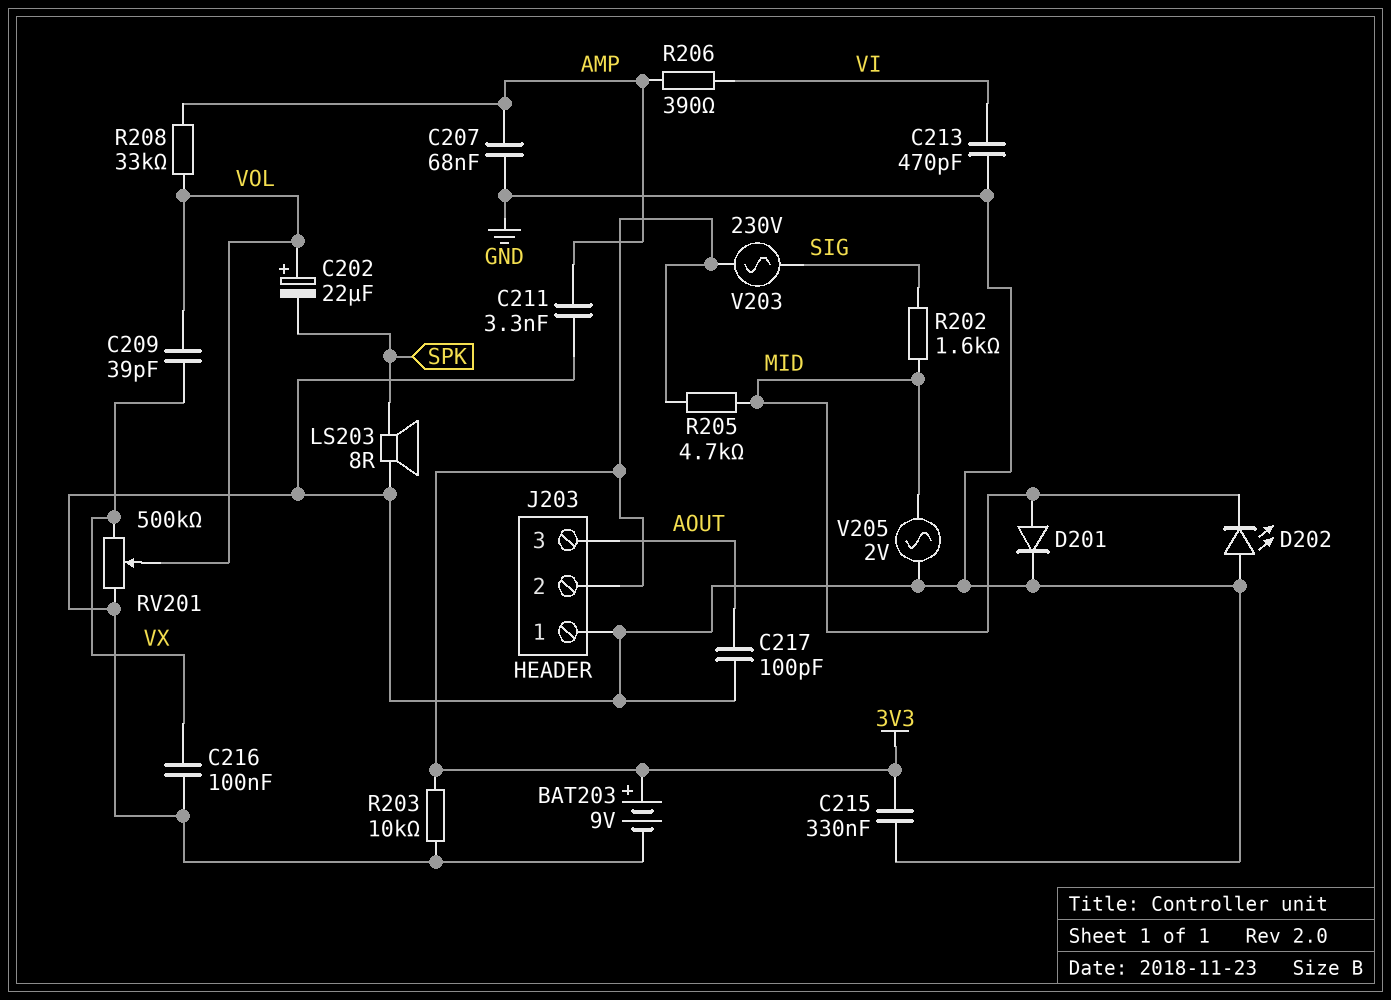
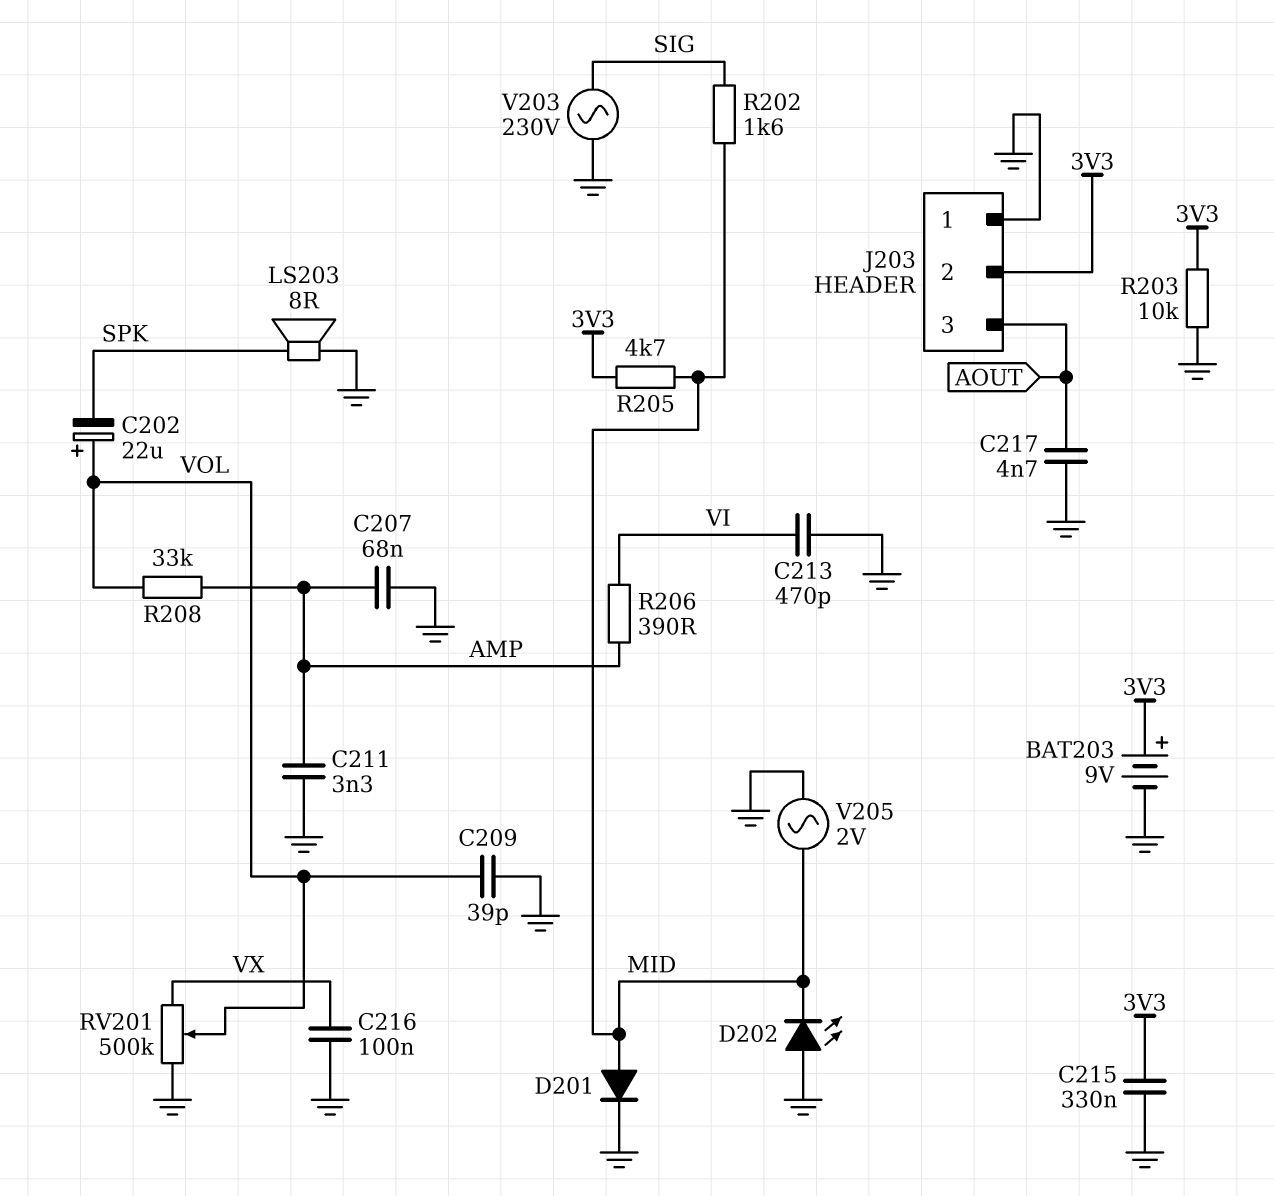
C209: 39pF (VOL, VX) -> 39pF (GND, VOL)
C217: 100pF (AOUT, GND) -> 4.7nF (AOUT, GND)
V203: AC 230V (3V3, SIG) -> AC 230V (GND, SIG)

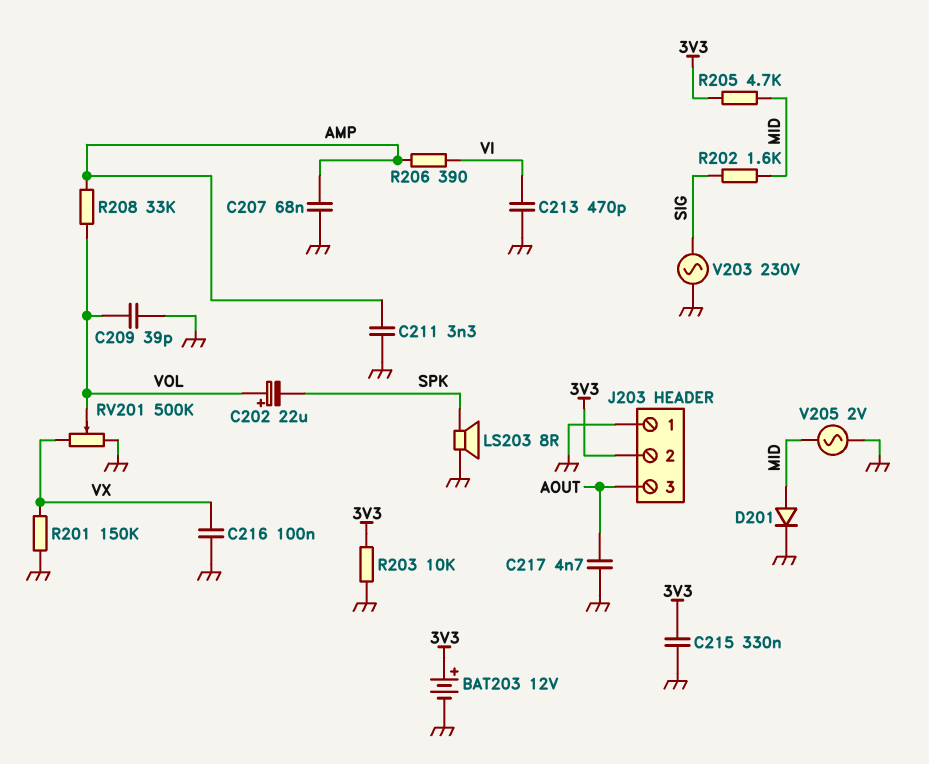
BAT203: 9V (plus 3V3, minus GND) -> 12V (plus 3V3, minus GND)
D202: LED (A GND, K MID) -> none
R201: none -> 150k (GND, VX)

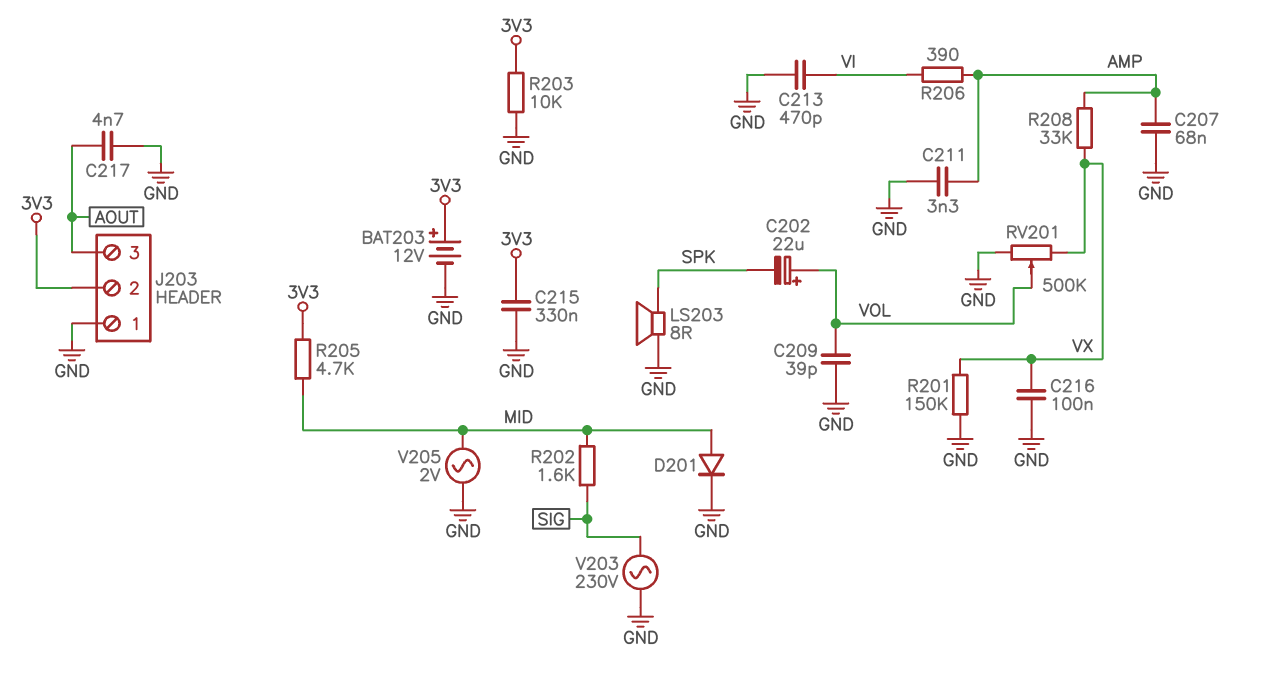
R208: 33k (AMP, VOL) -> 33k (AMP, VX)

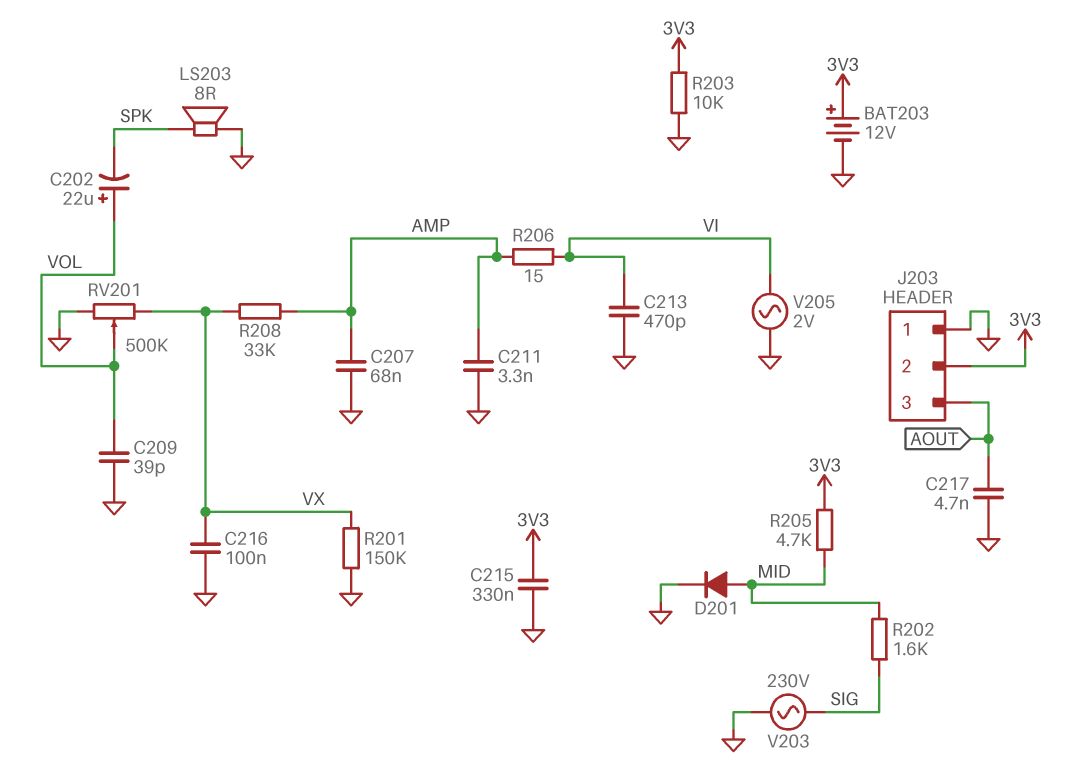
R206: 390 (AMP, VI) -> 15 (AMP, VI)
V205: AC 2V (GND, MID) -> AC 2V (GND, VI)

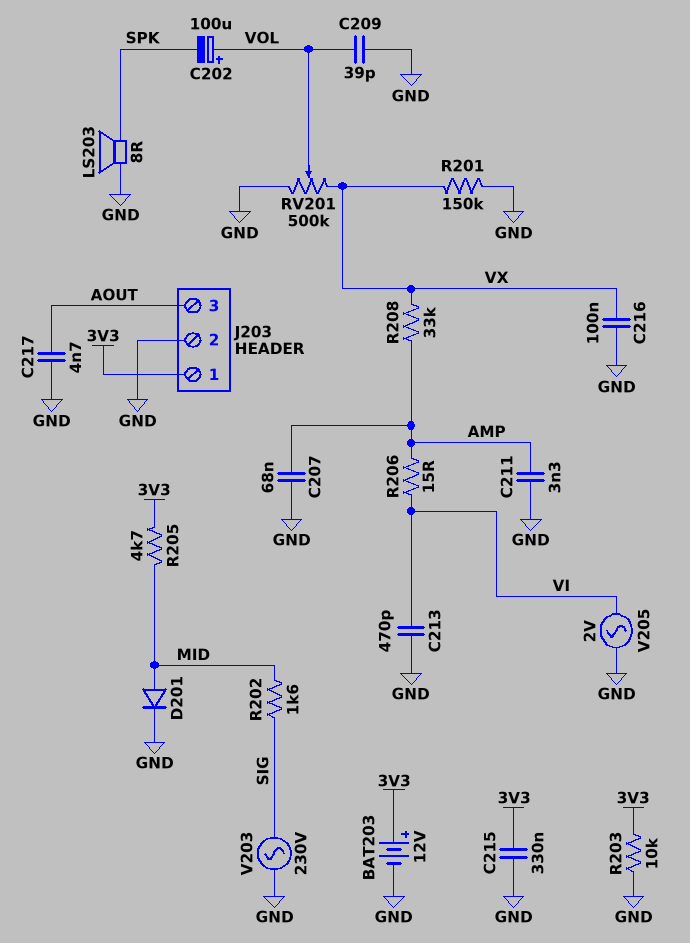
C202: 22uF (plus VOL, minus SPK) -> 100uF (plus VOL, minus SPK)
J203 pin 1: GND -> 3V3
J203 pin 2: 3V3 -> GND

